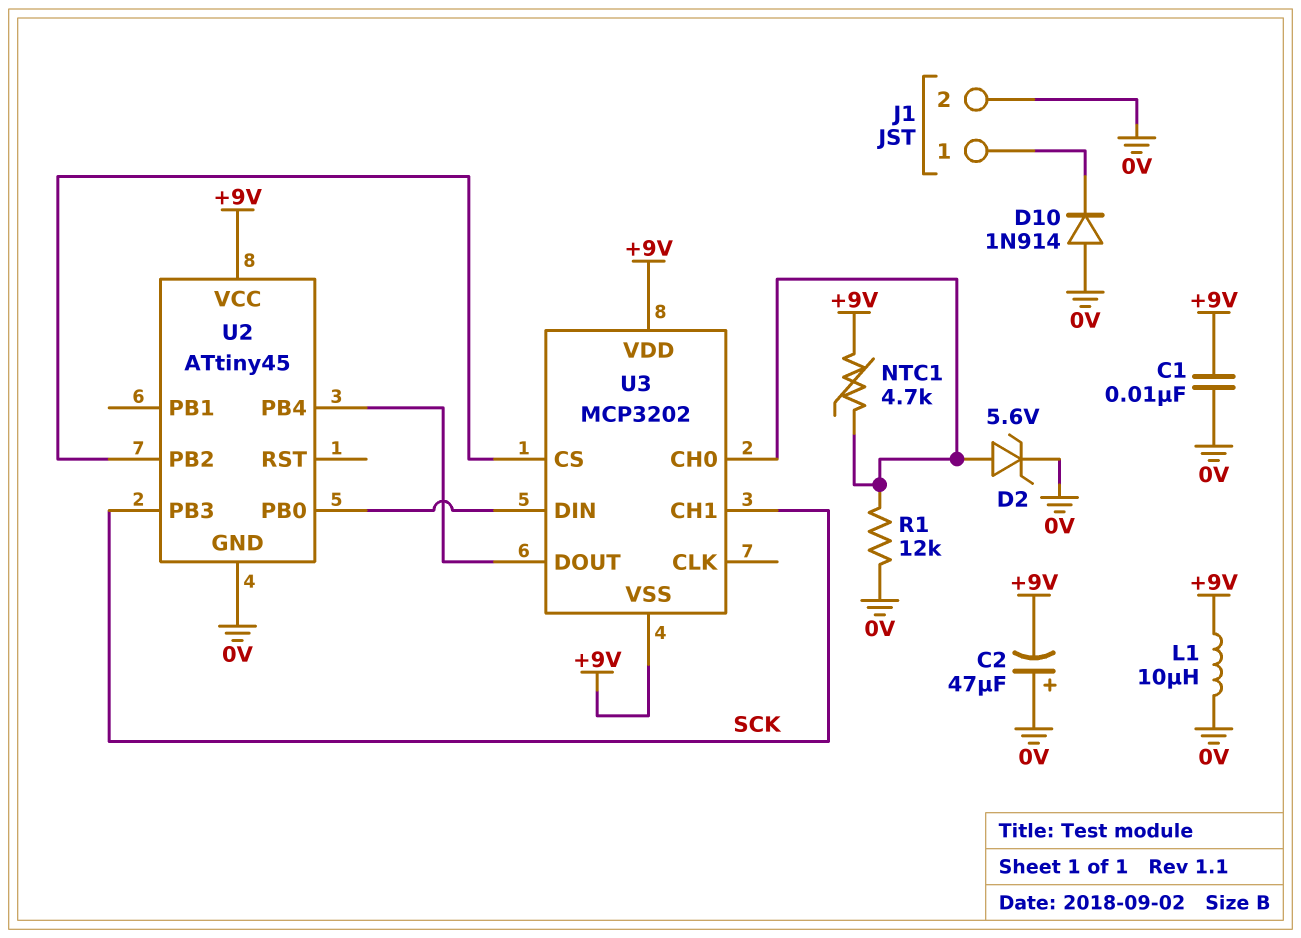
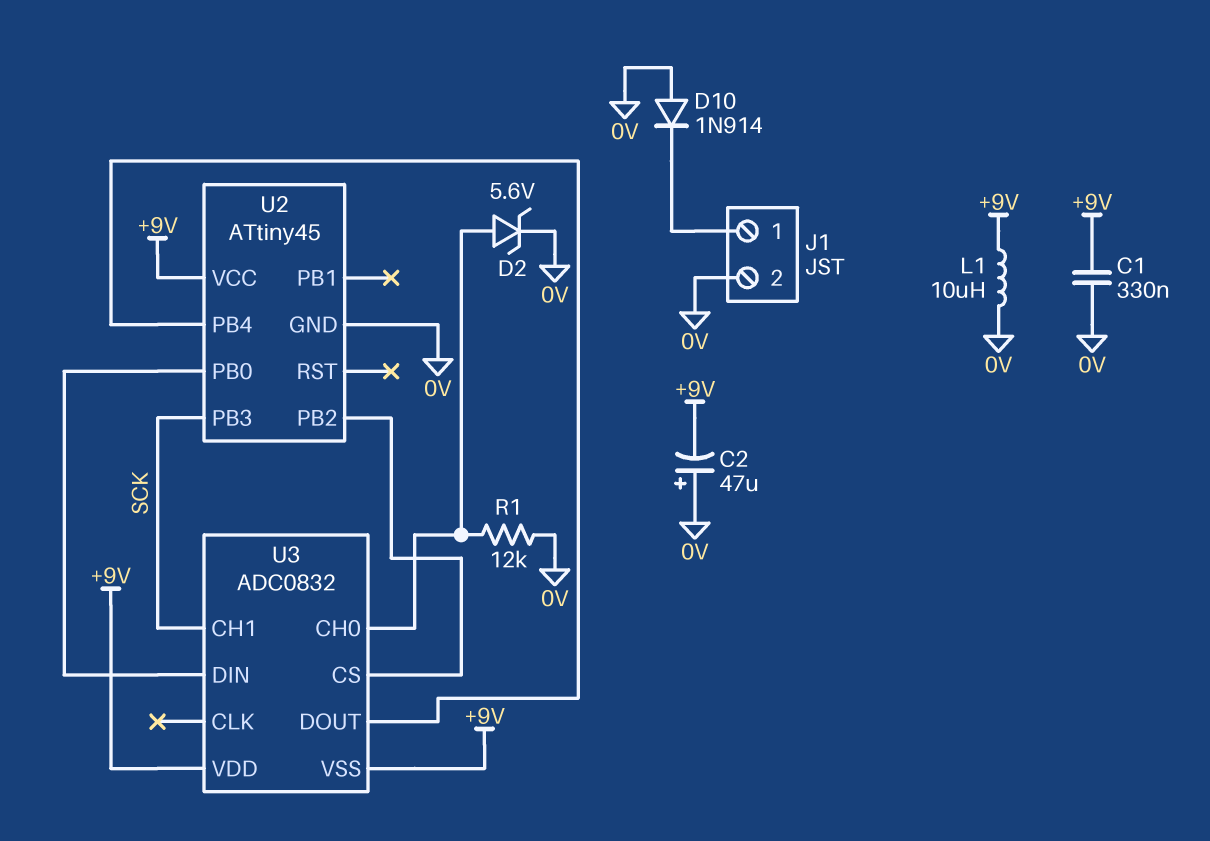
C1: 10nF (+9V, 0V) -> 330nF (+9V, 0V)
NTC1: 4.7k (+9V, U3/CH0) -> none
U3: MCP3202 -> ADC0832

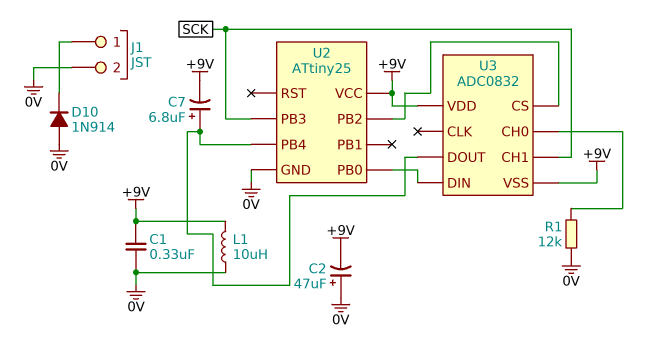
C7: none -> 6.8uF (plus U2/PB4, minus +9V)
D2: zener 5.6V (A U3/CH0, K 0V) -> none
U2: ATtiny45 -> ATtiny25

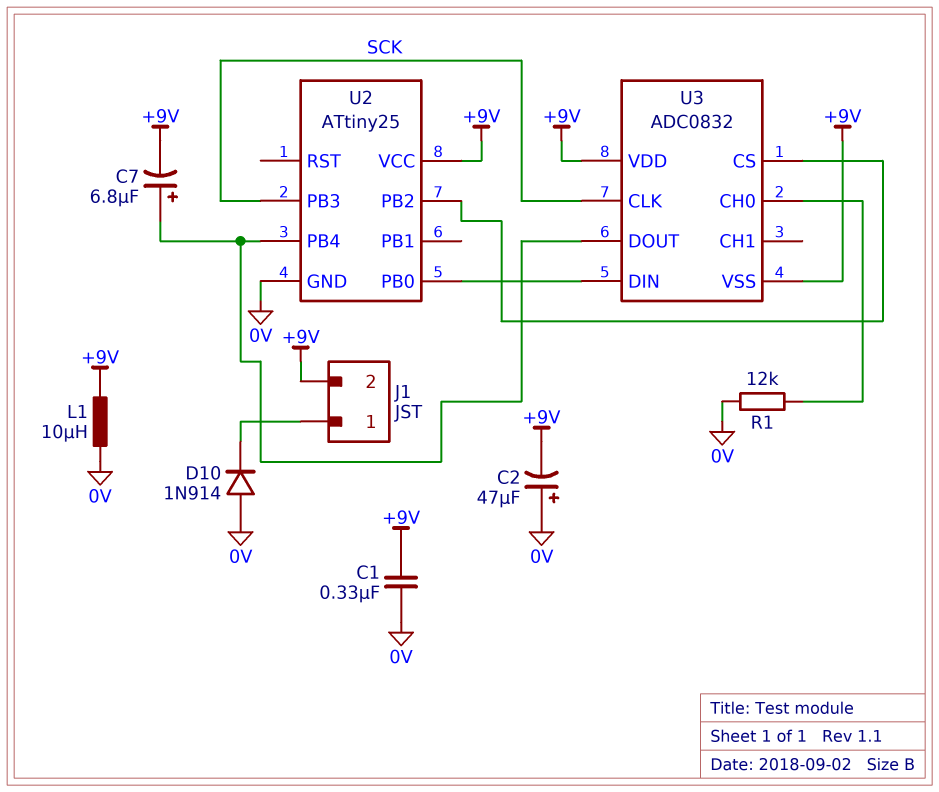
J1 pin 2: 0V -> +9V
U3 pin CH1: SCK -> none
U3 pin CLK: none -> SCK

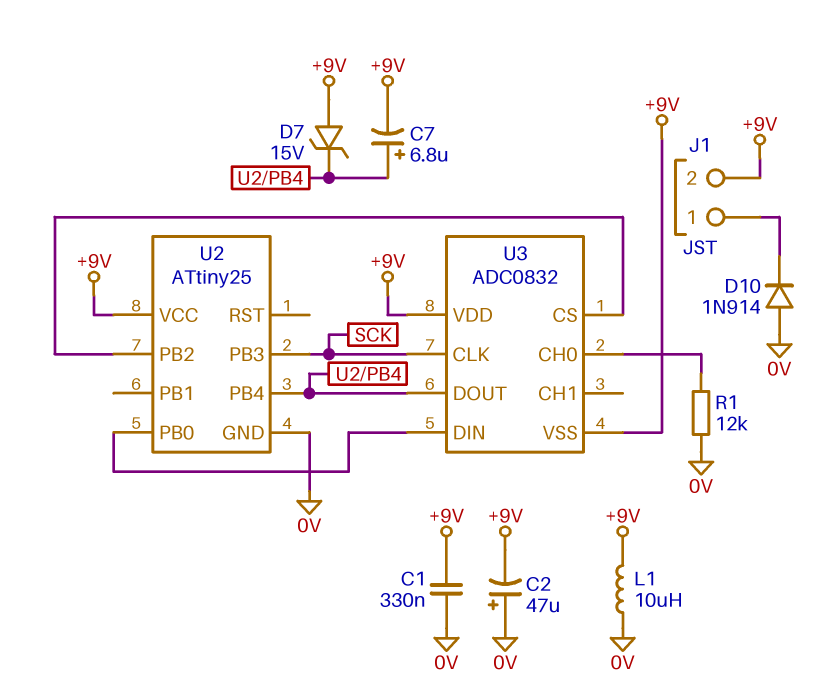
D7: none -> zener 15V (A +9V, K U2/PB4)

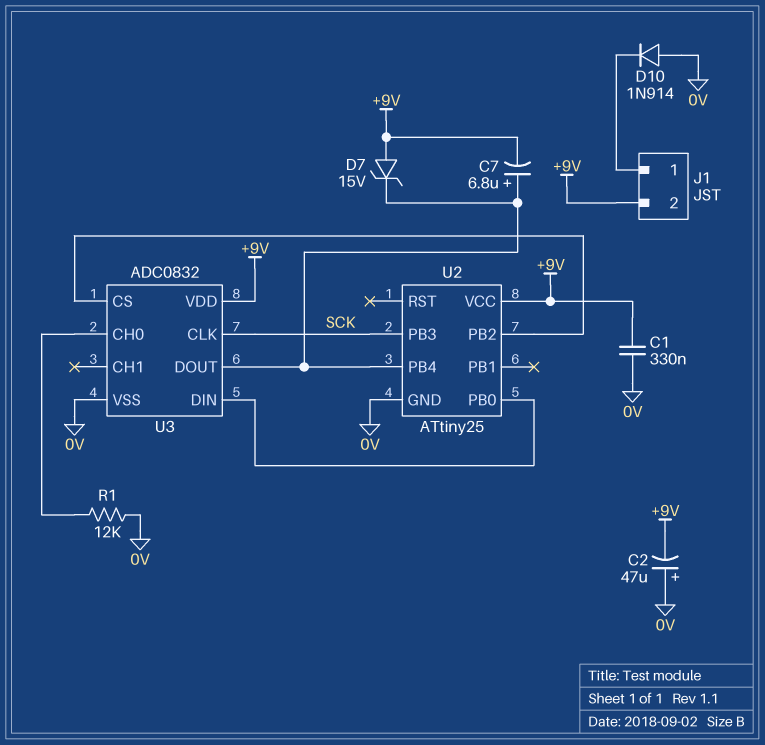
L1: 10uH (+9V, 0V) -> none
U3 pin VSS: +9V -> 0V

